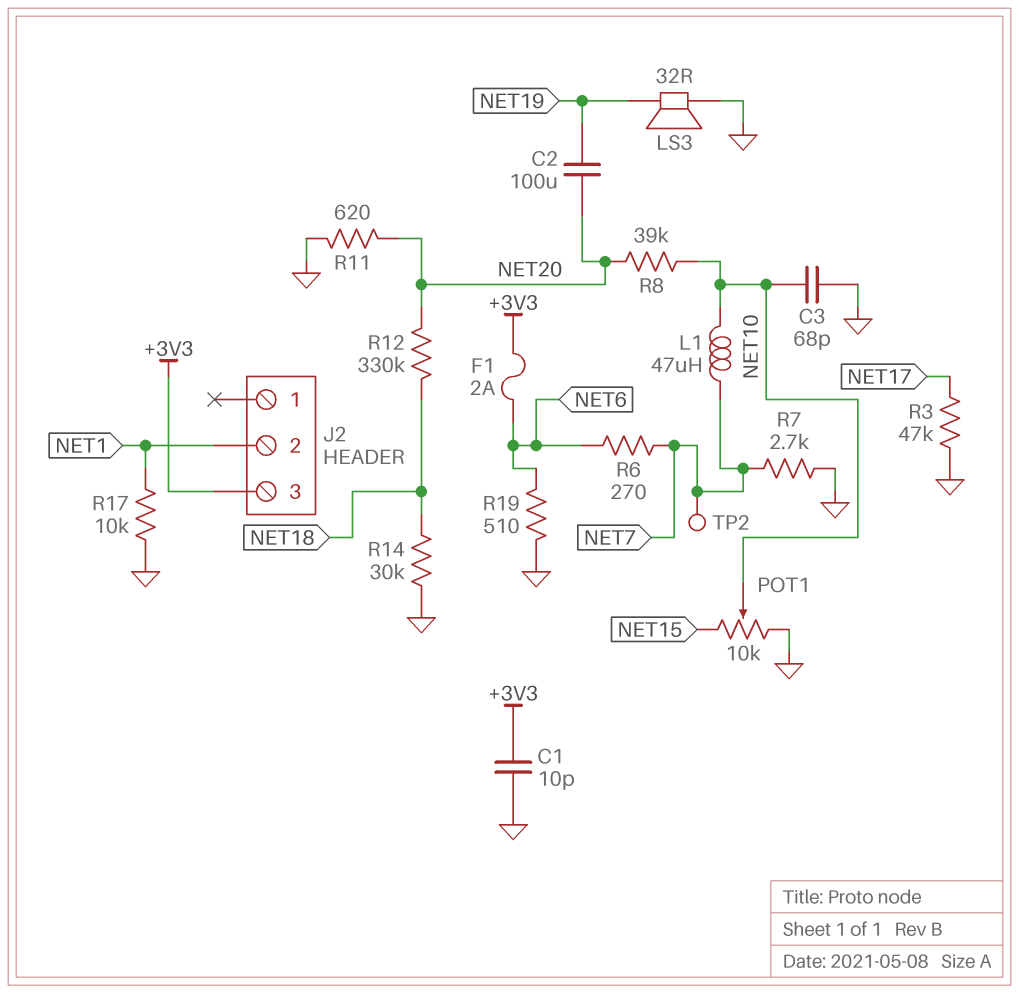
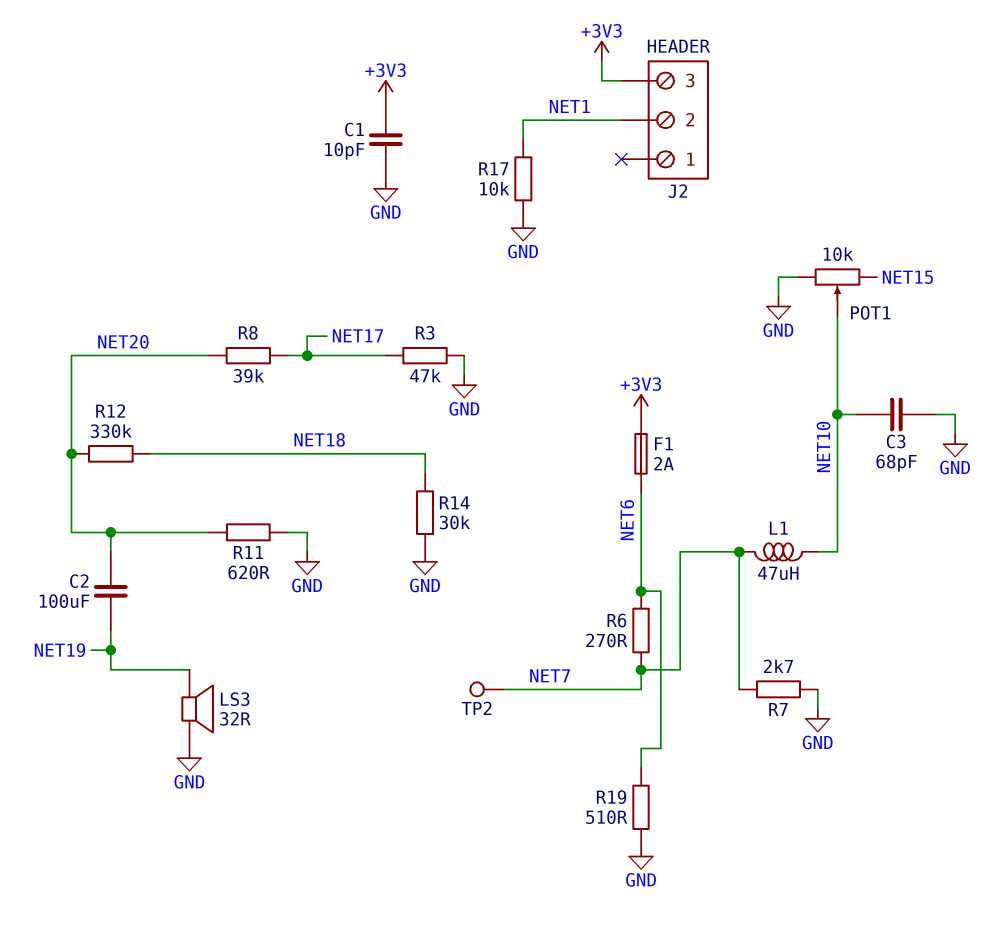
R8: 39k (NET10, NET20) -> 39k (NET17, NET20)

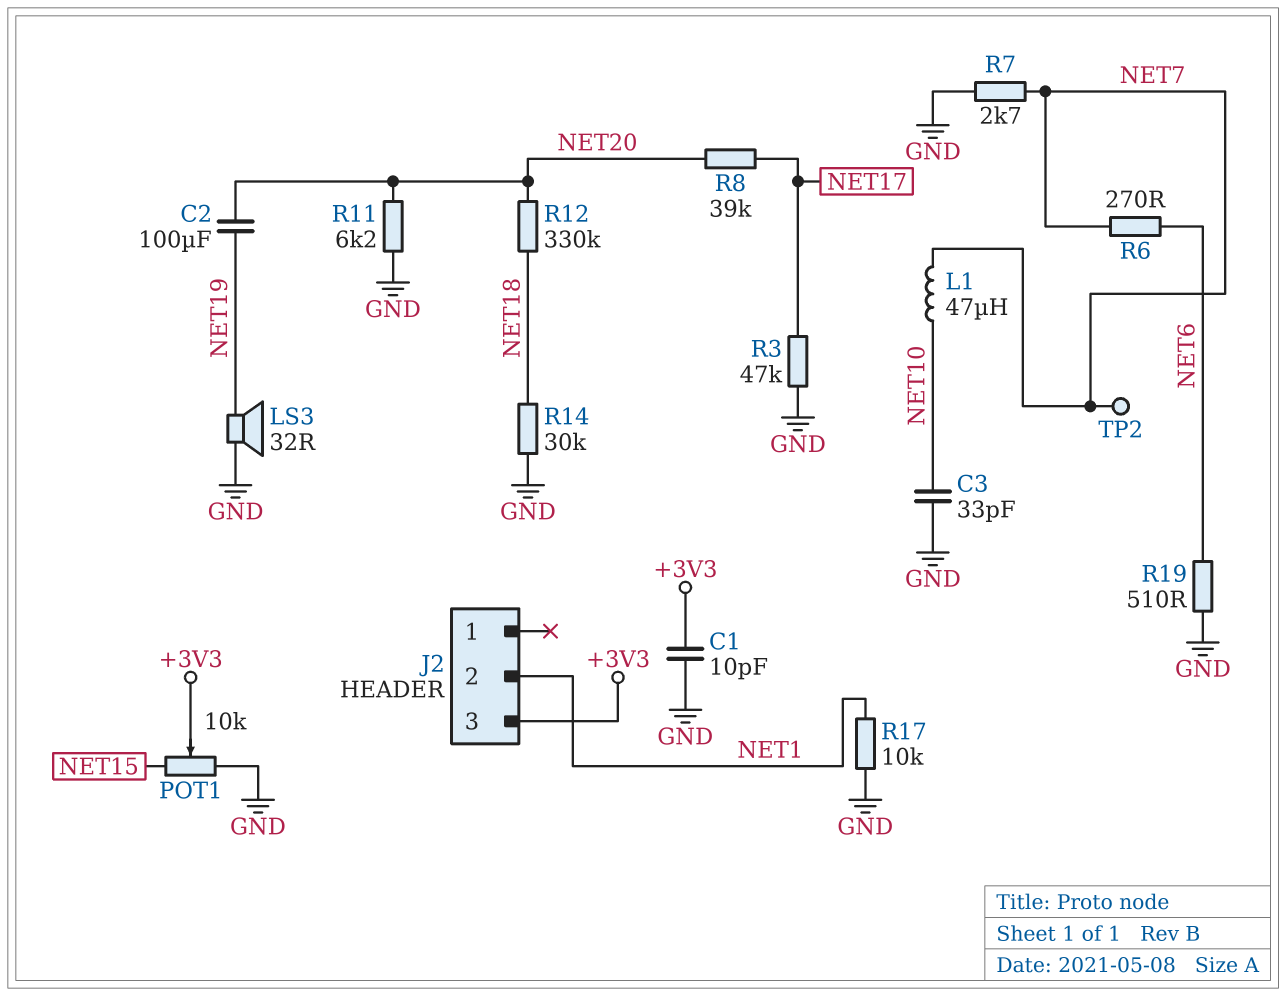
C3: 68pF (GND, NET10) -> 33pF (GND, NET10)
F1: 2A (+3V3, NET6) -> none
POT1: 10k (GND, NET15, wiper NET10) -> 10k (GND, NET15, wiper +3V3)
R11: 620 (GND, NET20) -> 6.2k (GND, NET20)

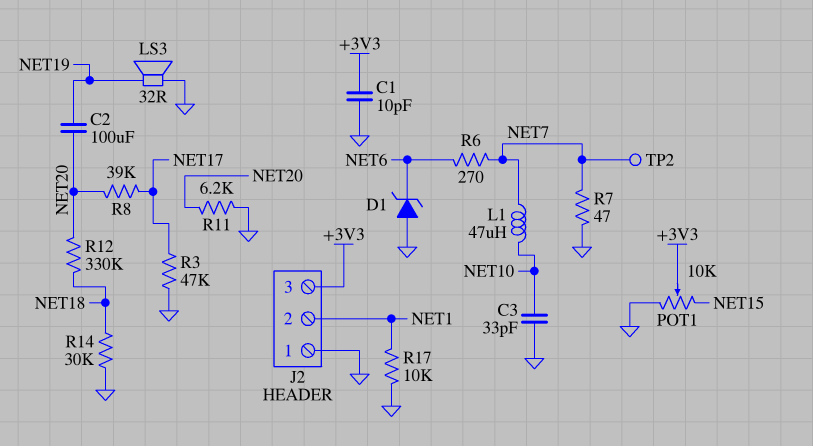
D1: none -> zener (A GND, K NET6)
J2 pin 1: none -> GND
R7: 2.7k (GND, NET7) -> 47 (GND, NET7)
R19: 510 (GND, NET6) -> none

